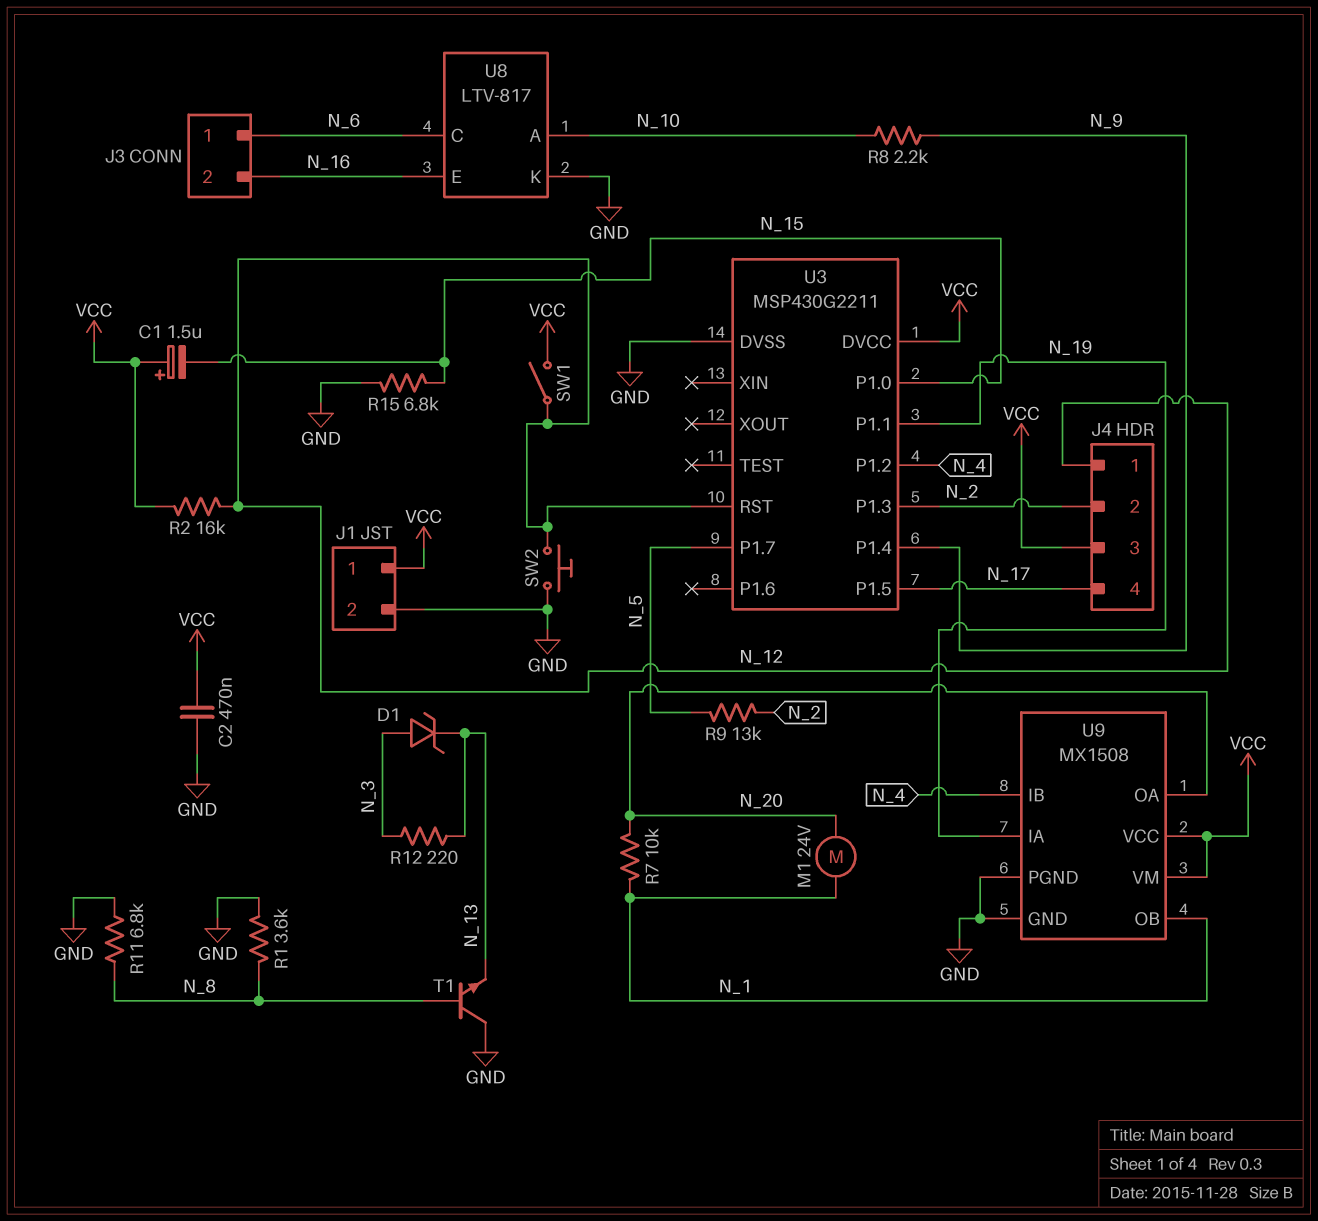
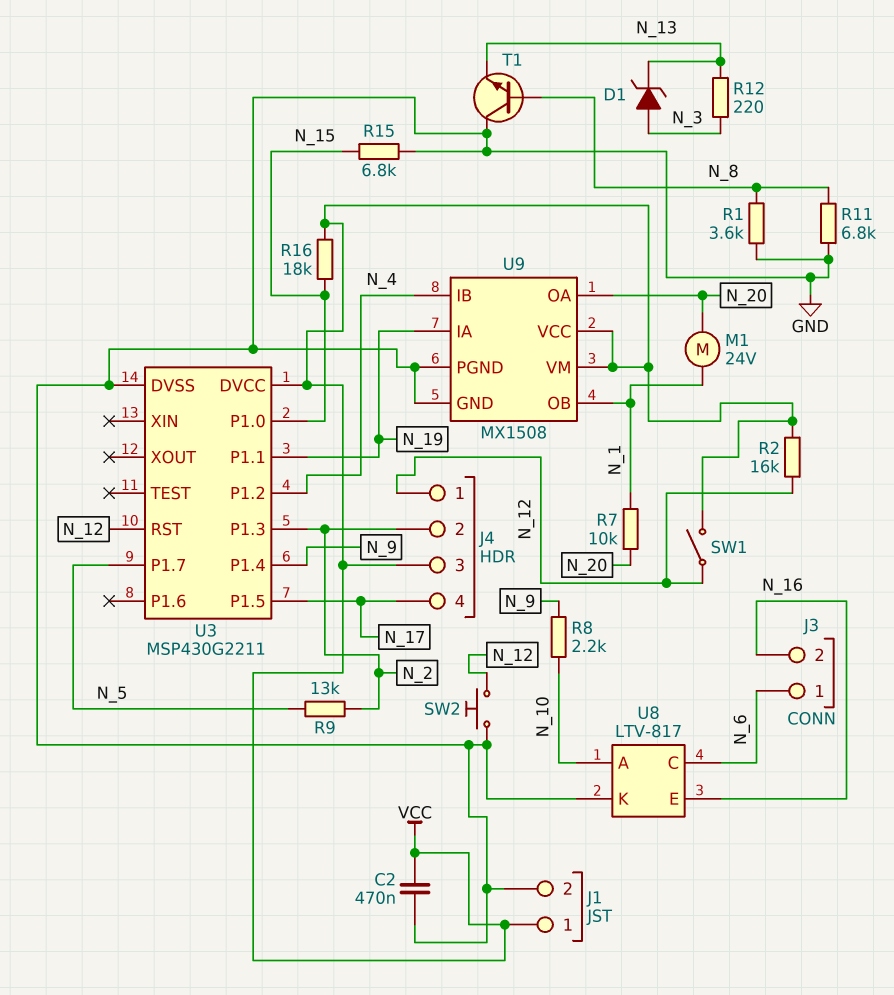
C1: 1.5uF (plus VCC, minus N_15) -> none
R16: none -> 18k (N_15, VCC)

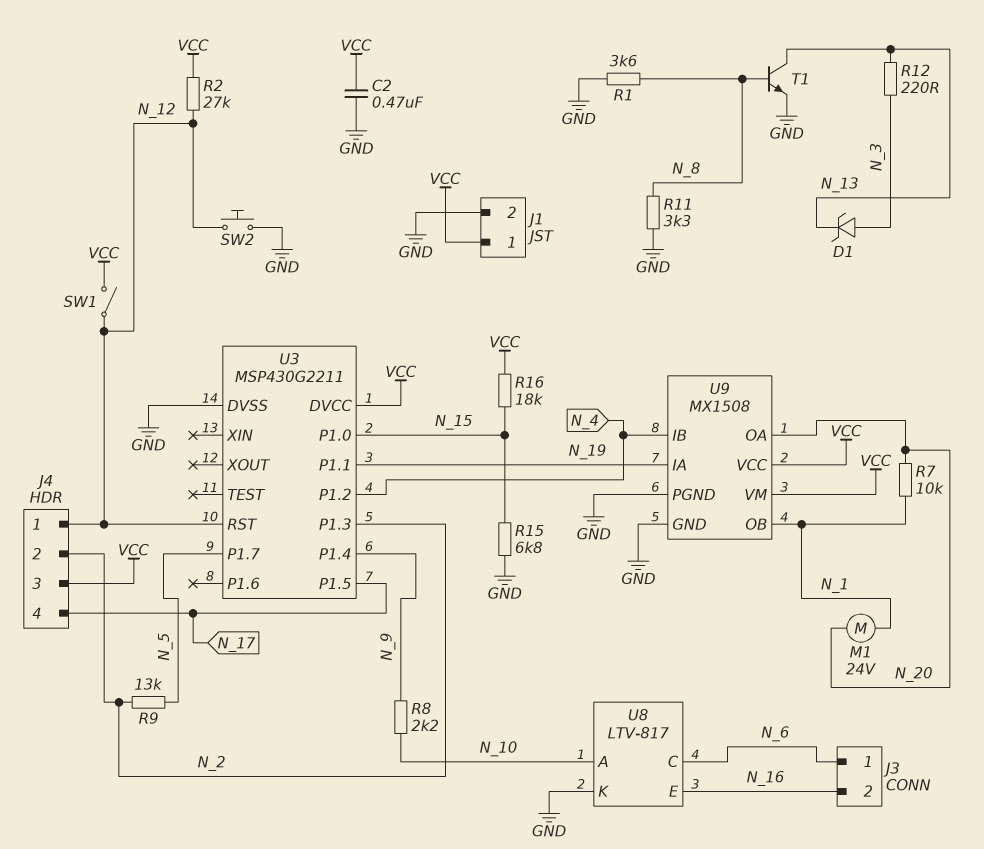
R2: 16k (N_12, VCC) -> 27k (N_12, VCC)
R11: 6.8k (GND, N_8) -> 3.3k (GND, N_8)
T1: NPN (B N_8, C GND, E N_13) -> NPN (B N_8, C N_13, E GND)

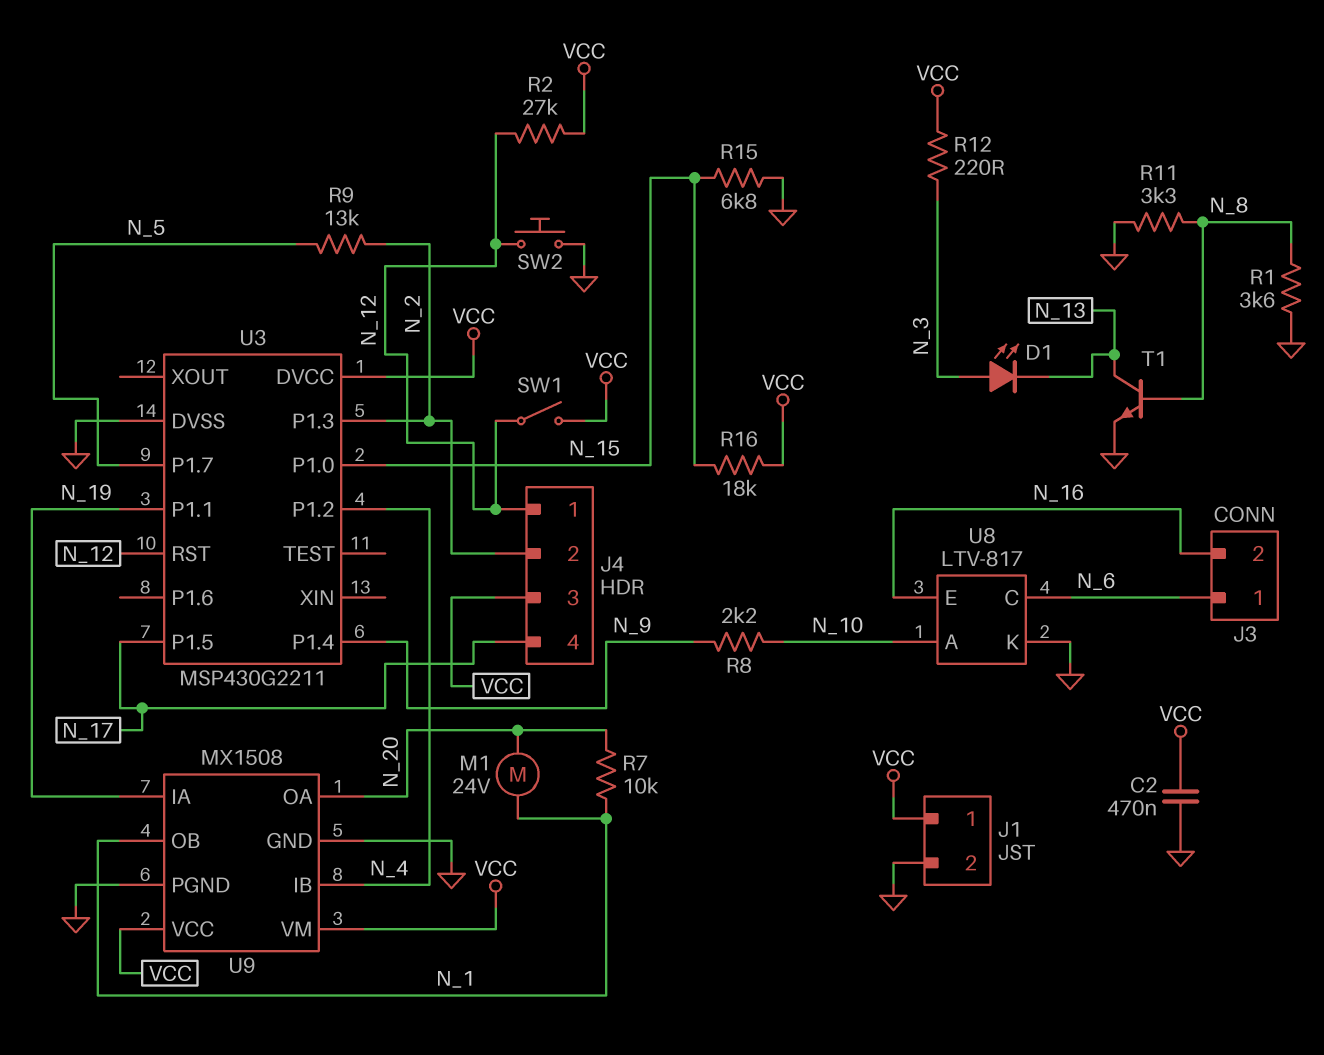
D1: zener (A N_3, K N_13) -> LED (A N_3, K N_13)
R12: 220 (N_3, N_13) -> 220 (N_3, VCC)

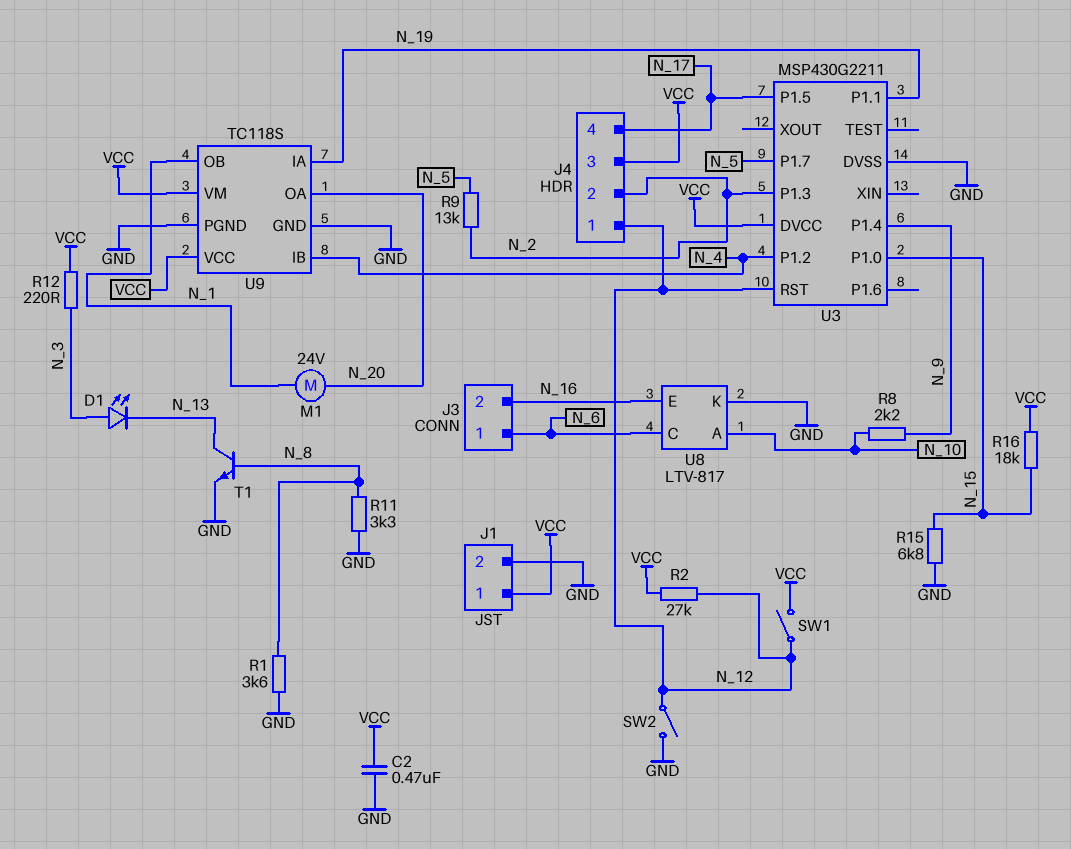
R7: 10k (N_1, N_20) -> none
SW2: button (GND, N_12) -> switch (GND, N_12)
U9: MX1508 -> TC118S

